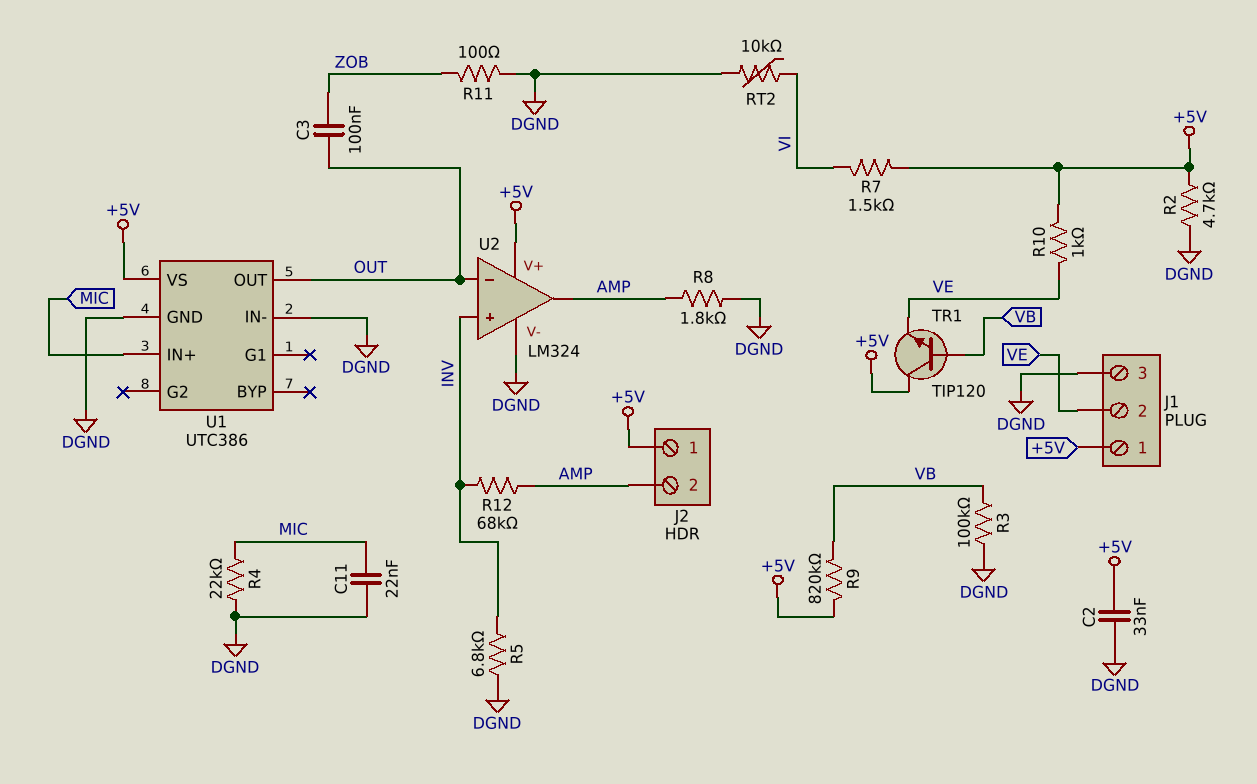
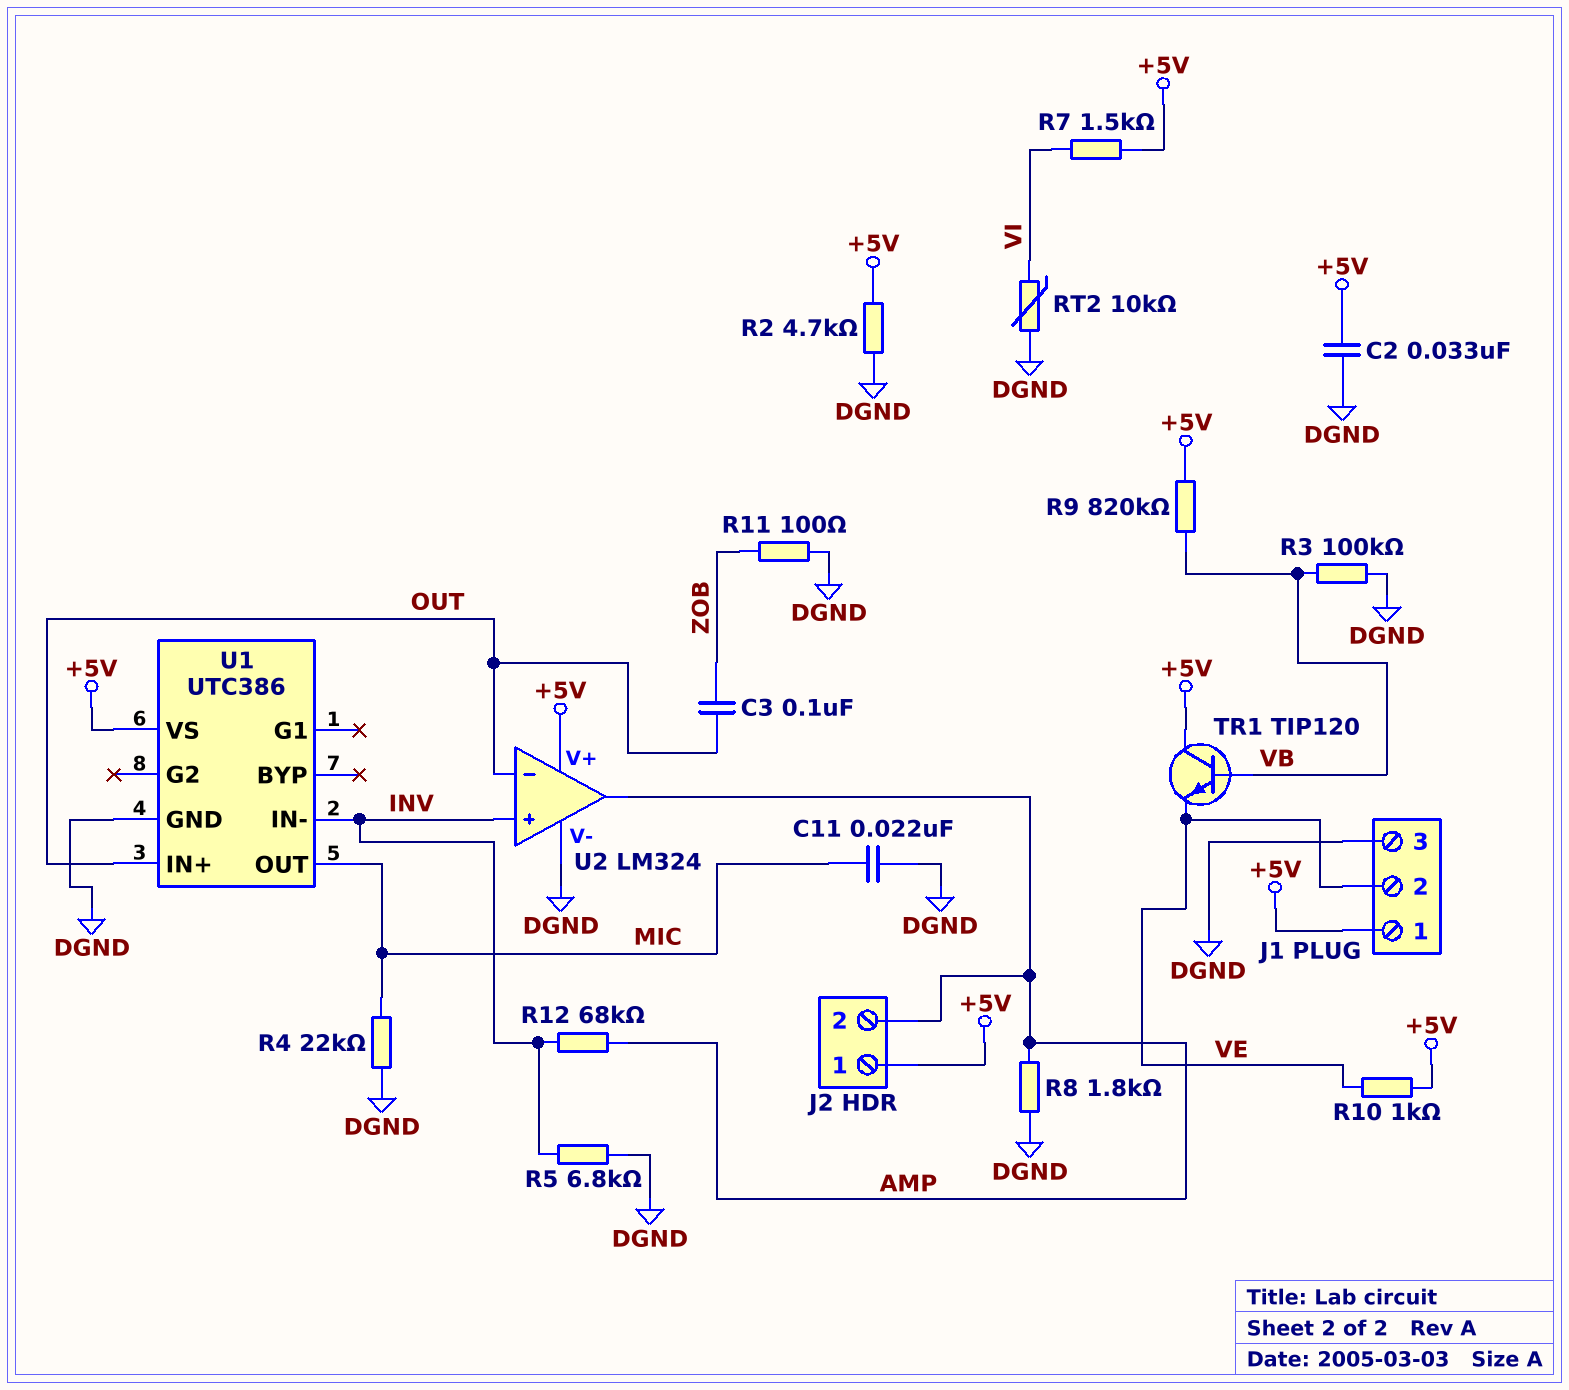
U1 pin IN+: MIC -> OUT
U1 pin IN-: DGND -> INV
U1 pin OUT: OUT -> MIC

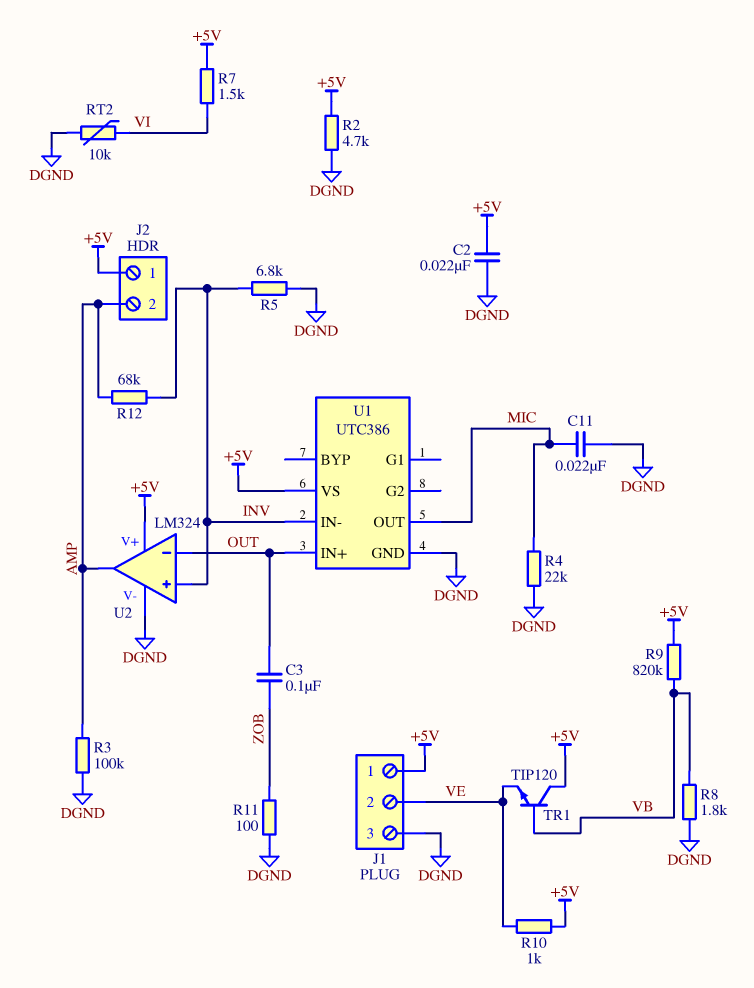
C2: 33nF (+5V, DGND) -> 22nF (+5V, DGND)
R3: 100k (DGND, VB) -> 100k (AMP, DGND)
R8: 1.8k (AMP, DGND) -> 1.8k (DGND, VB)

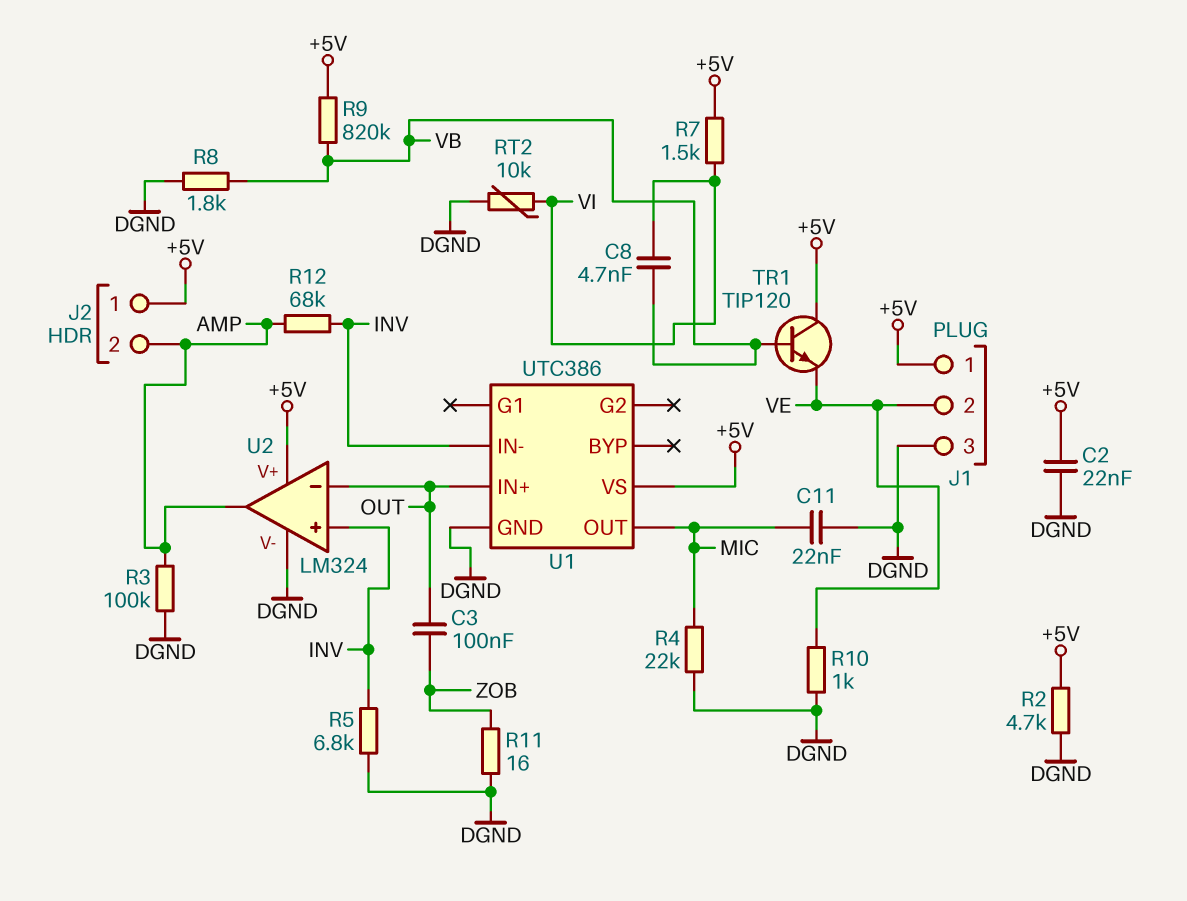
C8: none -> 4.7nF (VB, VI)
R10: 1k (+5V, VE) -> 1k (DGND, VE)
R11: 100 (DGND, ZOB) -> 16 (DGND, ZOB)

